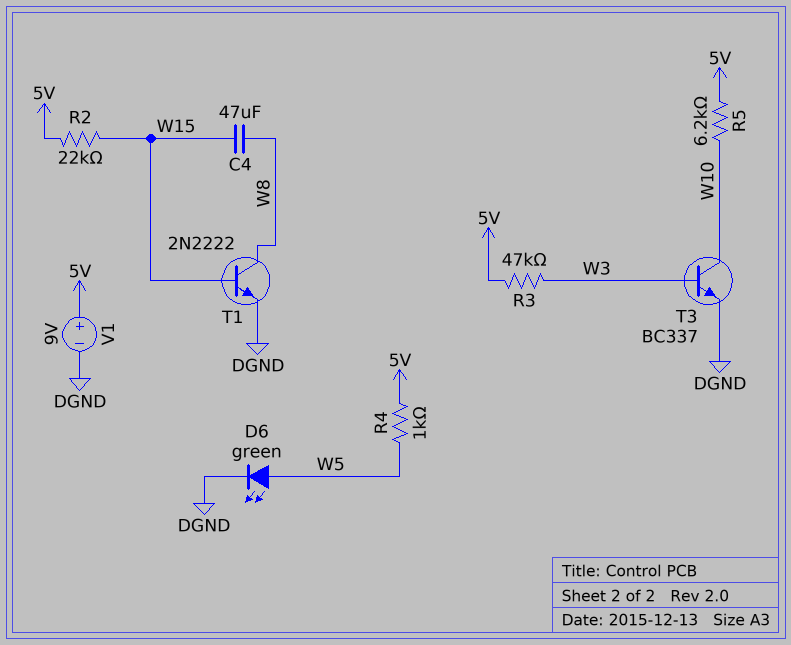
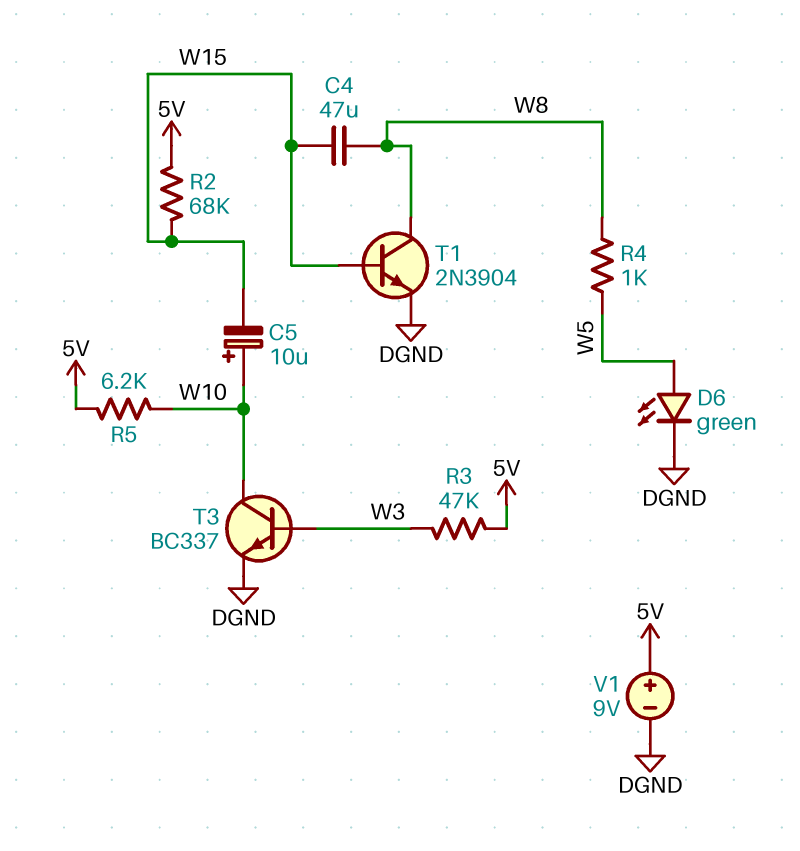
C5: none -> 10uF (plus W10, minus W15)
R2: 22k (5V, W15) -> 68k (5V, W15)
R4: 1k (5V, W5) -> 1k (W5, W8)
T1: NPN 2N2222 (B W15, C W8, E DGND) -> NPN 2N3904 (B W15, C W8, E DGND)

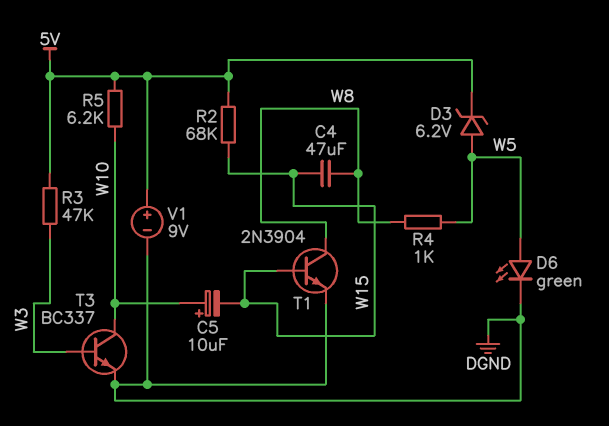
D3: none -> zener 6.2V (A W5, K 5V)

